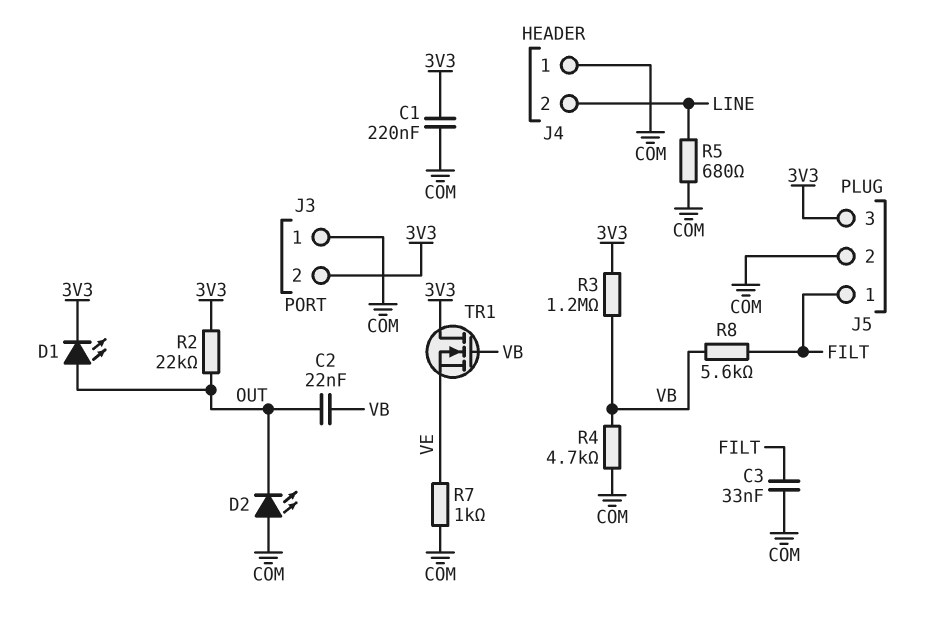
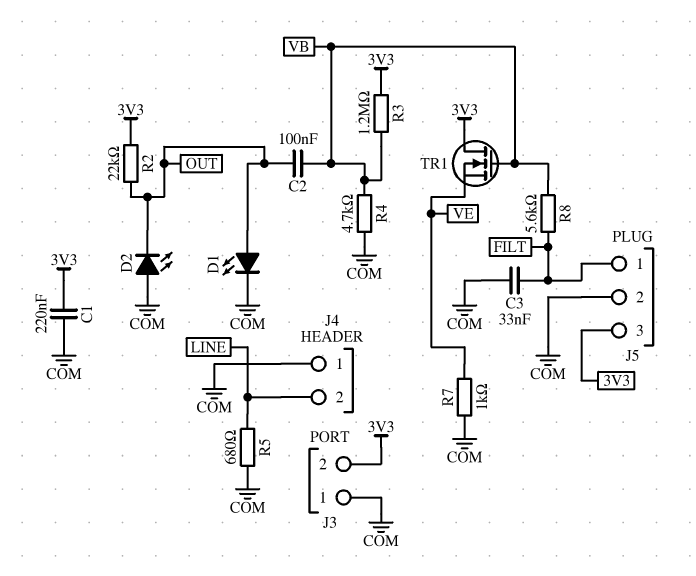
C2: 22nF (OUT, VB) -> 100nF (OUT, VB)
D1: LED (A OUT, K 3V3) -> LED (A OUT, K COM)

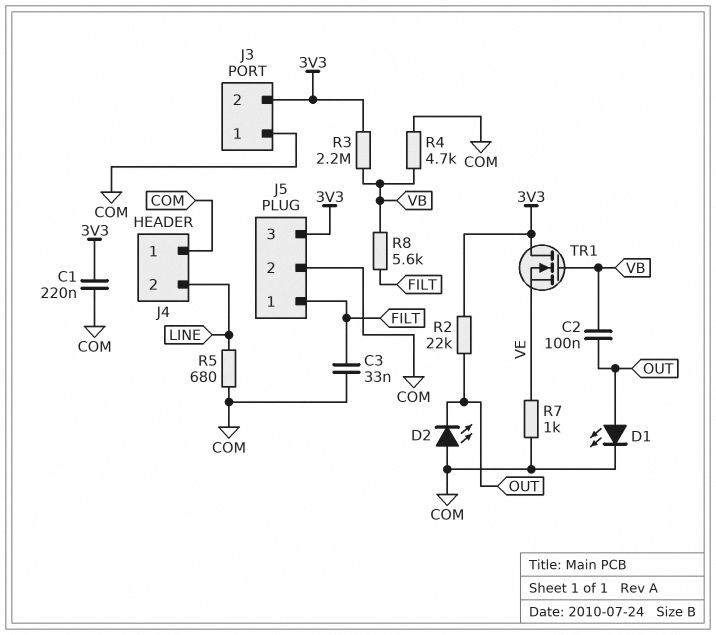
R3: 1.2M (3V3, VB) -> 2.2M (3V3, VB)

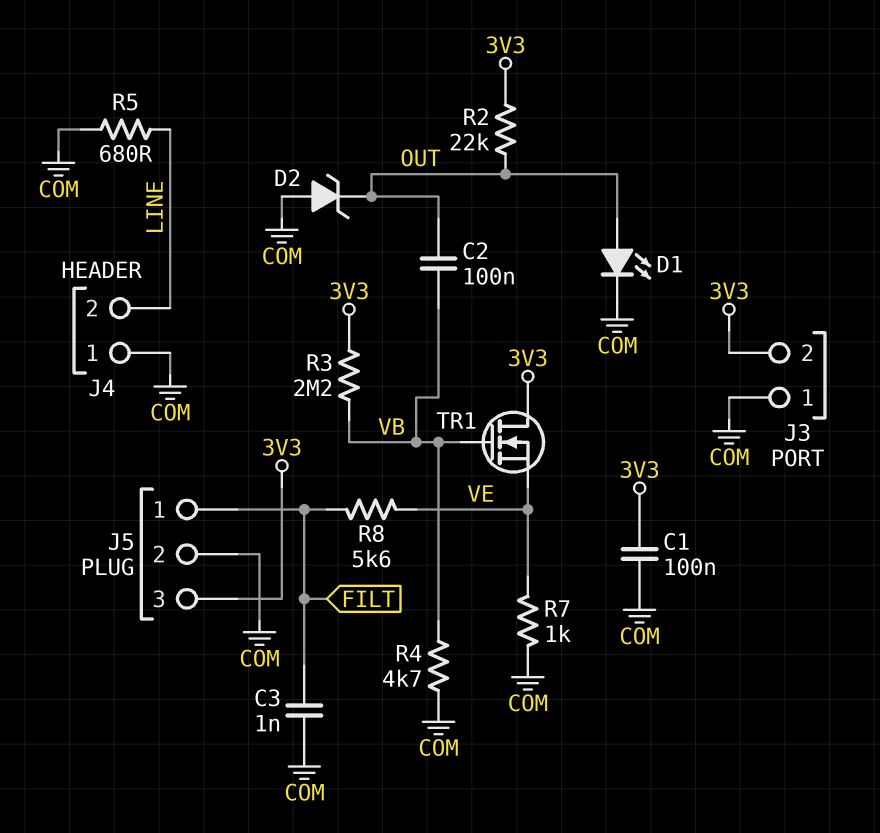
C1: 220nF (3V3, COM) -> 100nF (3V3, COM)
C3: 33nF (COM, FILT) -> 1nF (COM, FILT)
D2: LED (A COM, K OUT) -> zener (A COM, K OUT)
R8: 5.6k (FILT, VB) -> 5.6k (FILT, VE)

